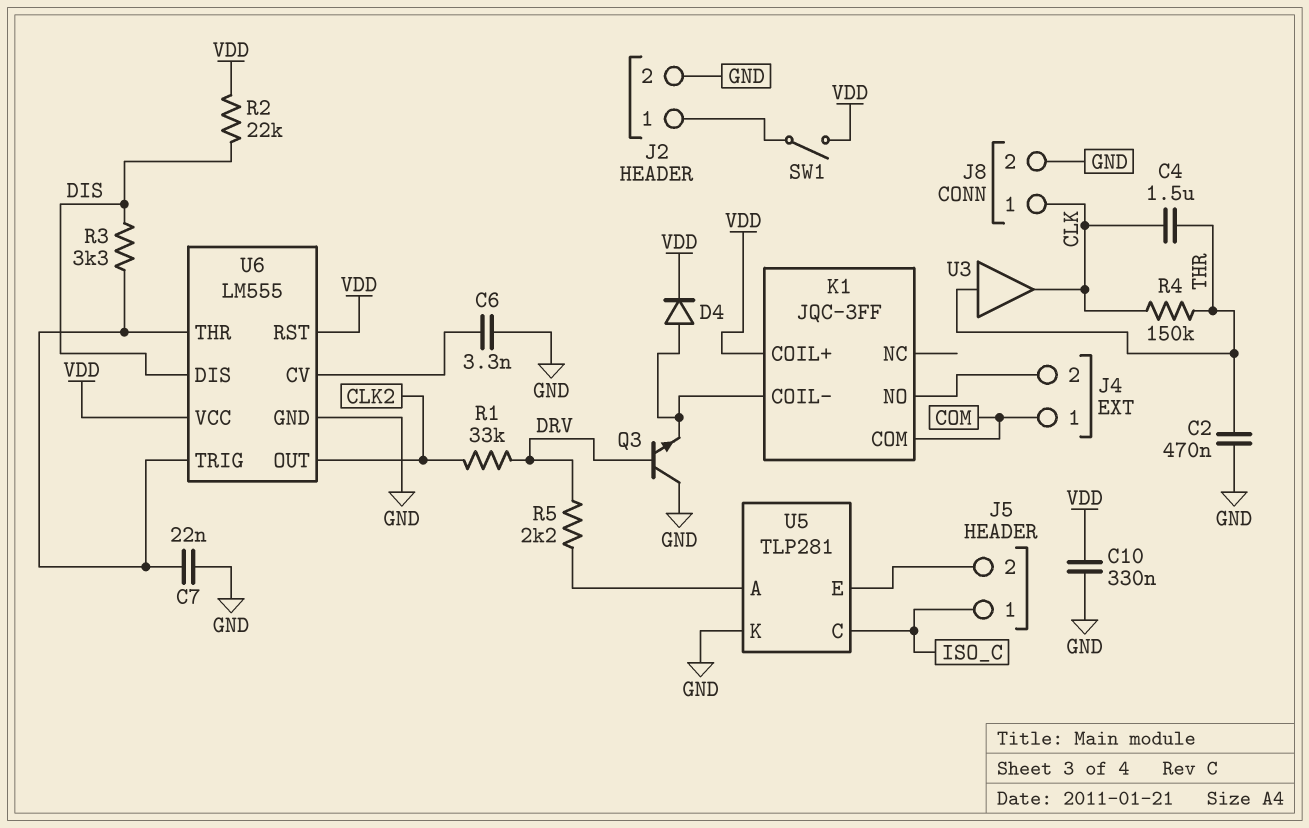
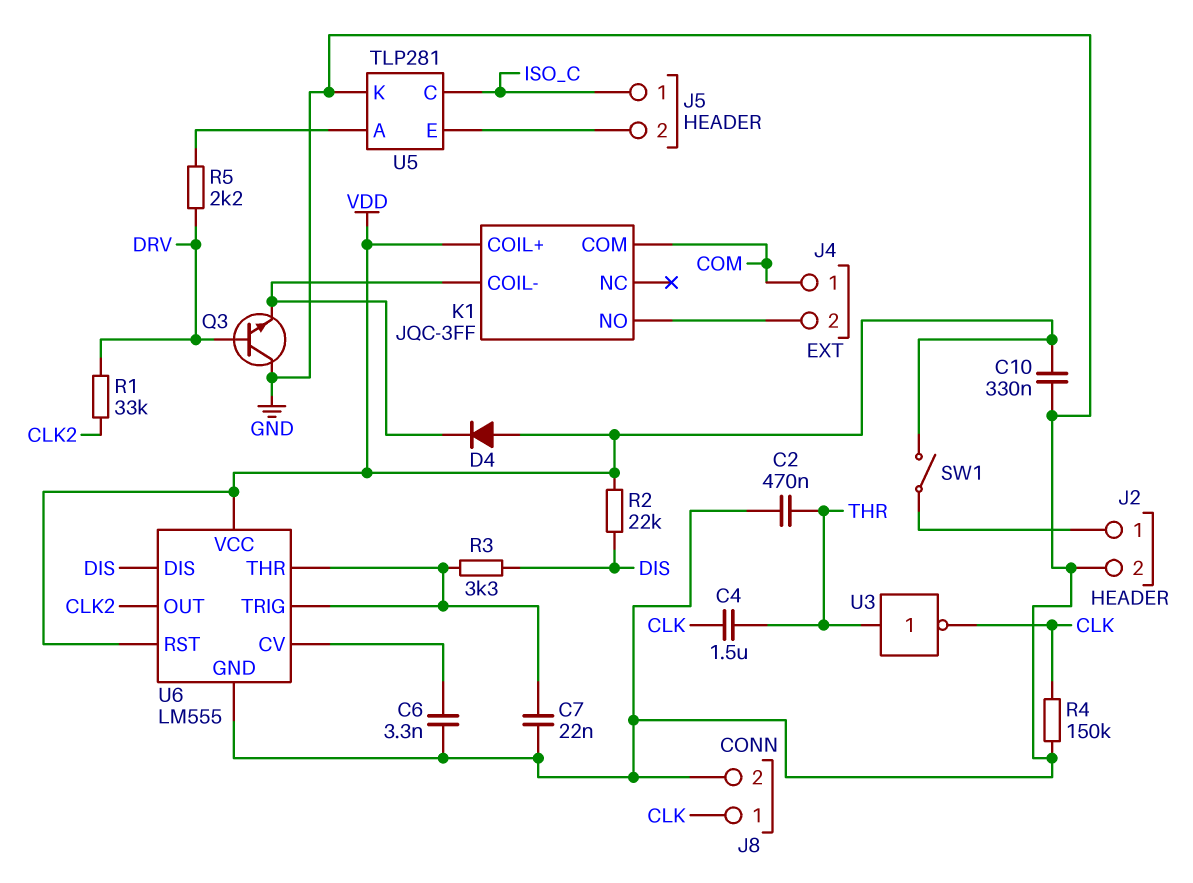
D4: diode (A K1/COIL-, K VDD) -> diode (A VDD, K K1/COIL-)
R4: 150k (CLK, THR) -> 150k (CLK, GND)
U3: buffer (in THR, out CLK) -> NOT (in THR, out CLK)

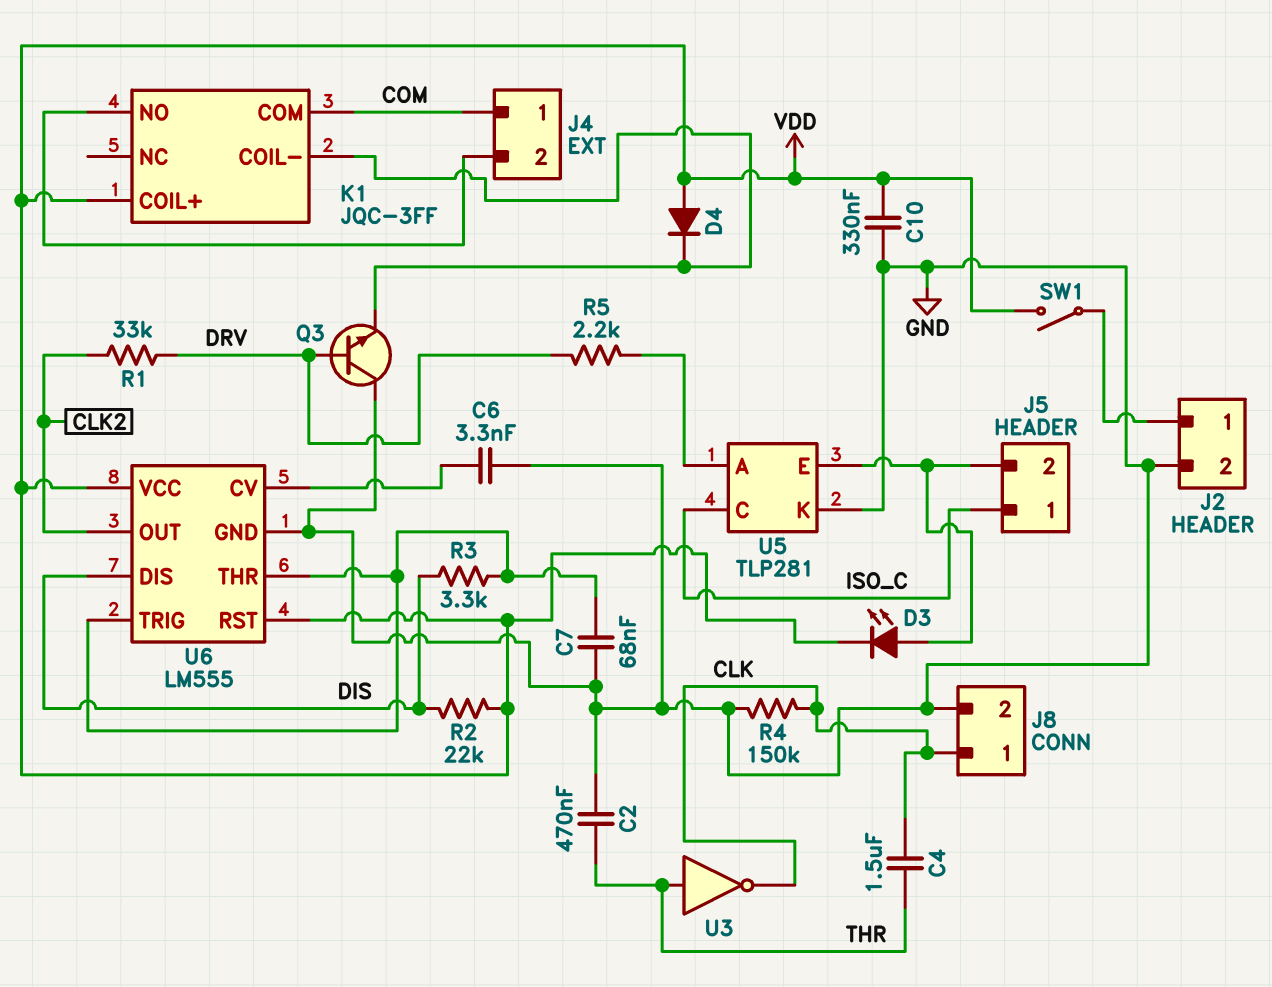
C7: 22nF (GND, U6/THR) -> 68nF (GND, U6/THR)
D3: none -> LED (A J5/2, K VDD)

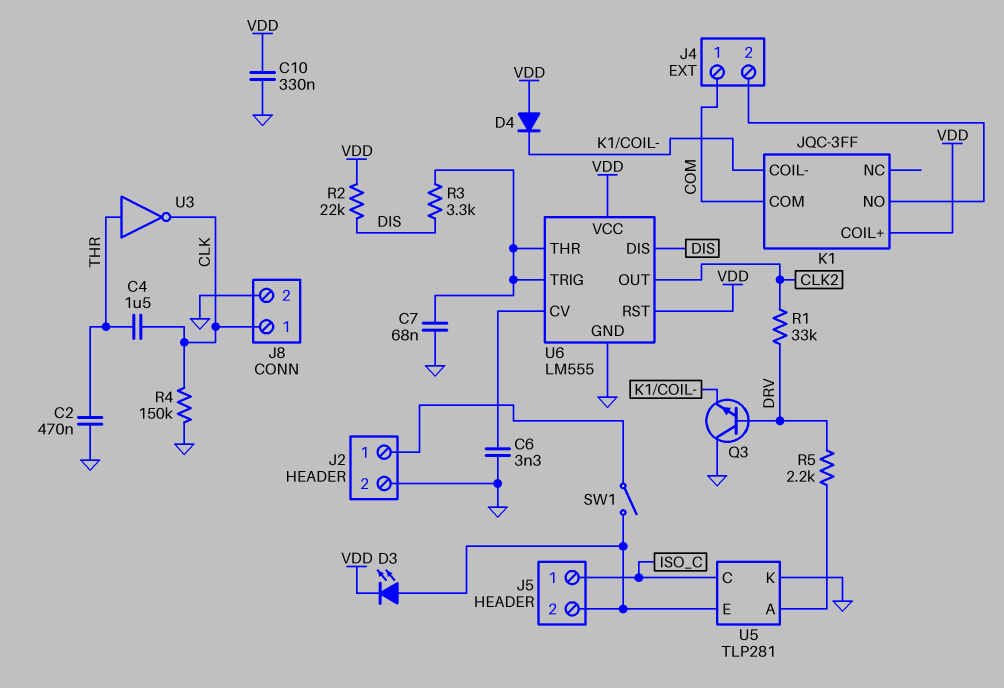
SW1: switch (J2/1, VDD) -> switch (J2/1, J5/2)

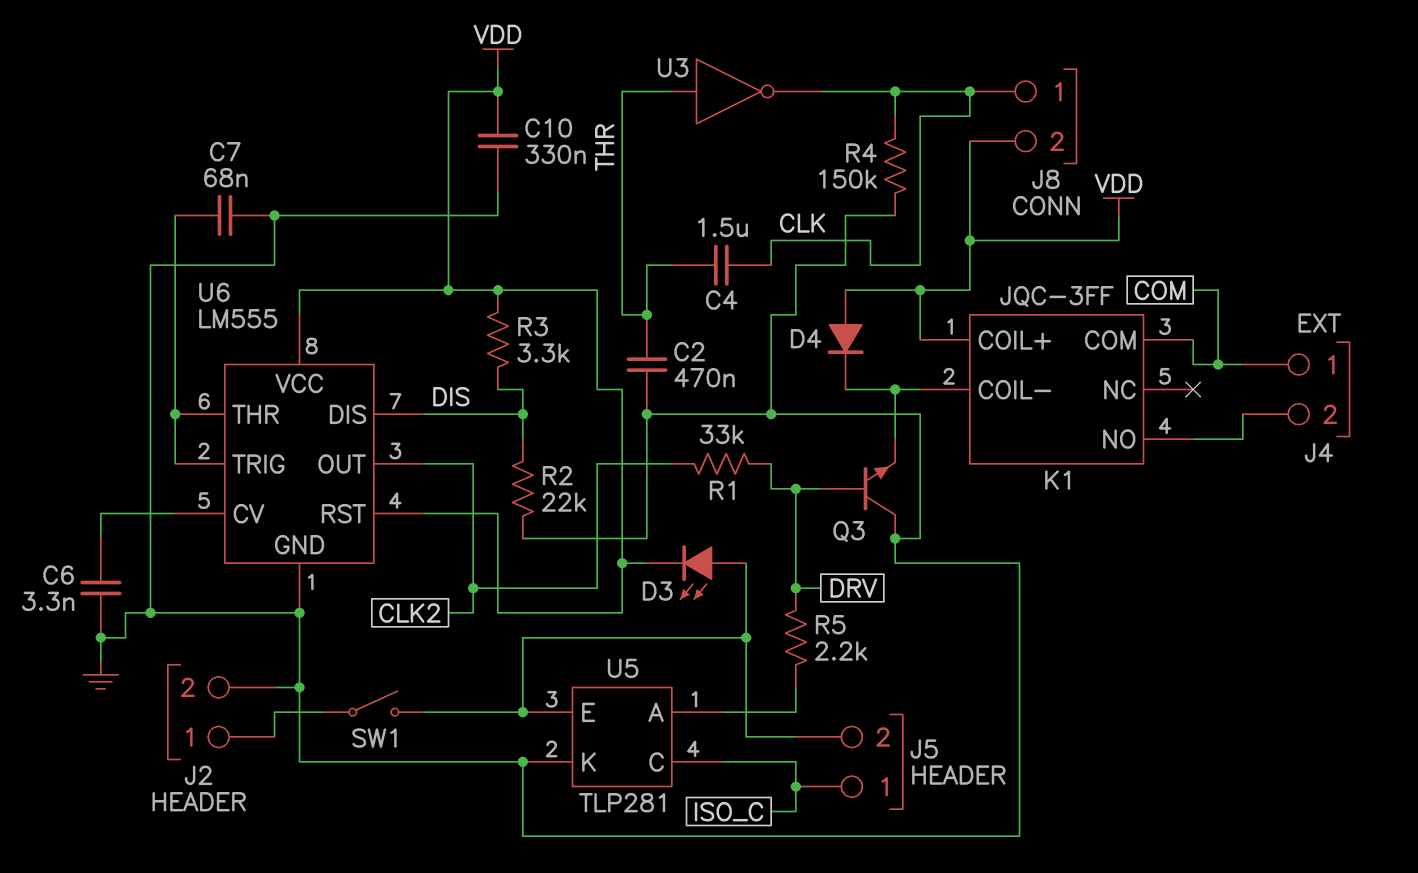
J8 pin 2: GND -> VDD
R2: 22k (DIS, VDD) -> 22k (DIS, GND)
R3: 3.3k (DIS, U6/THR) -> 3.3k (DIS, VDD)

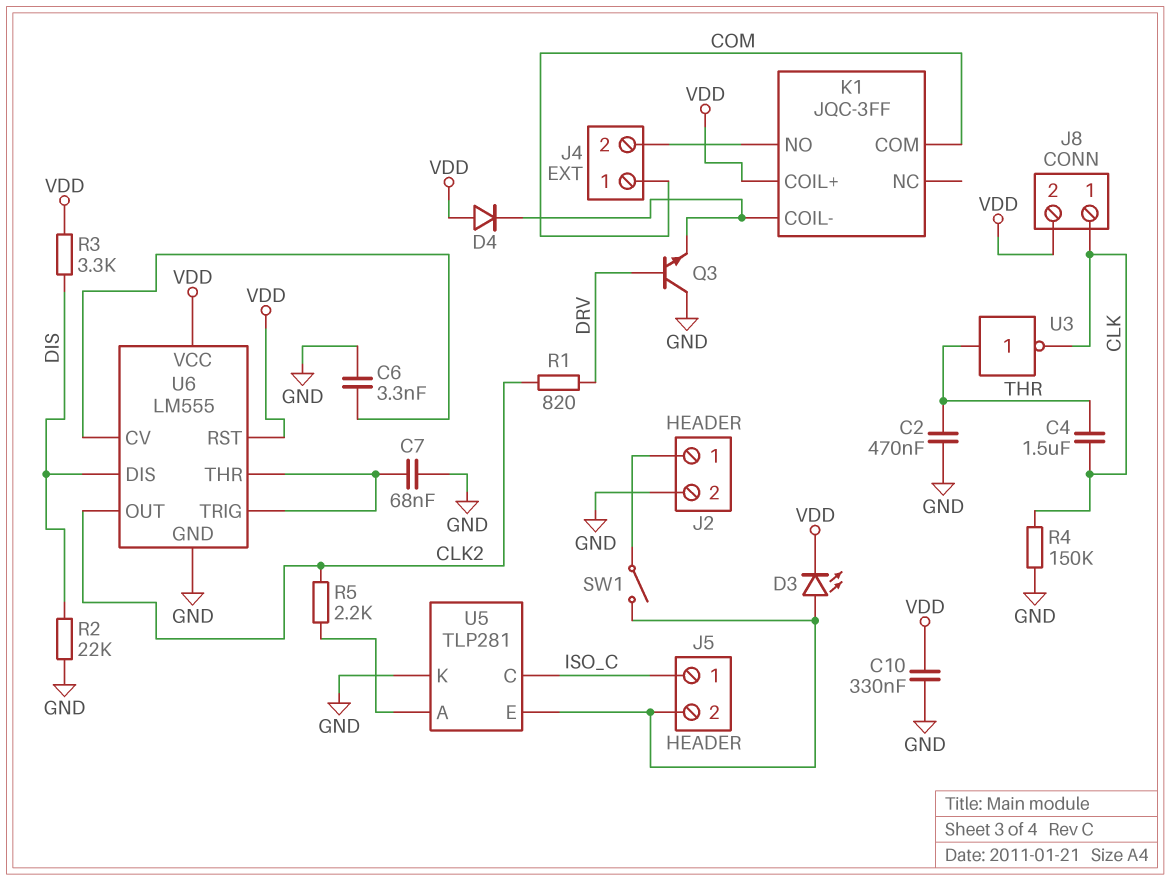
R1: 33k (CLK2, DRV) -> 820 (CLK2, DRV)
R5: 2.2k (DRV, U5/A) -> 2.2k (CLK2, U5/A)

